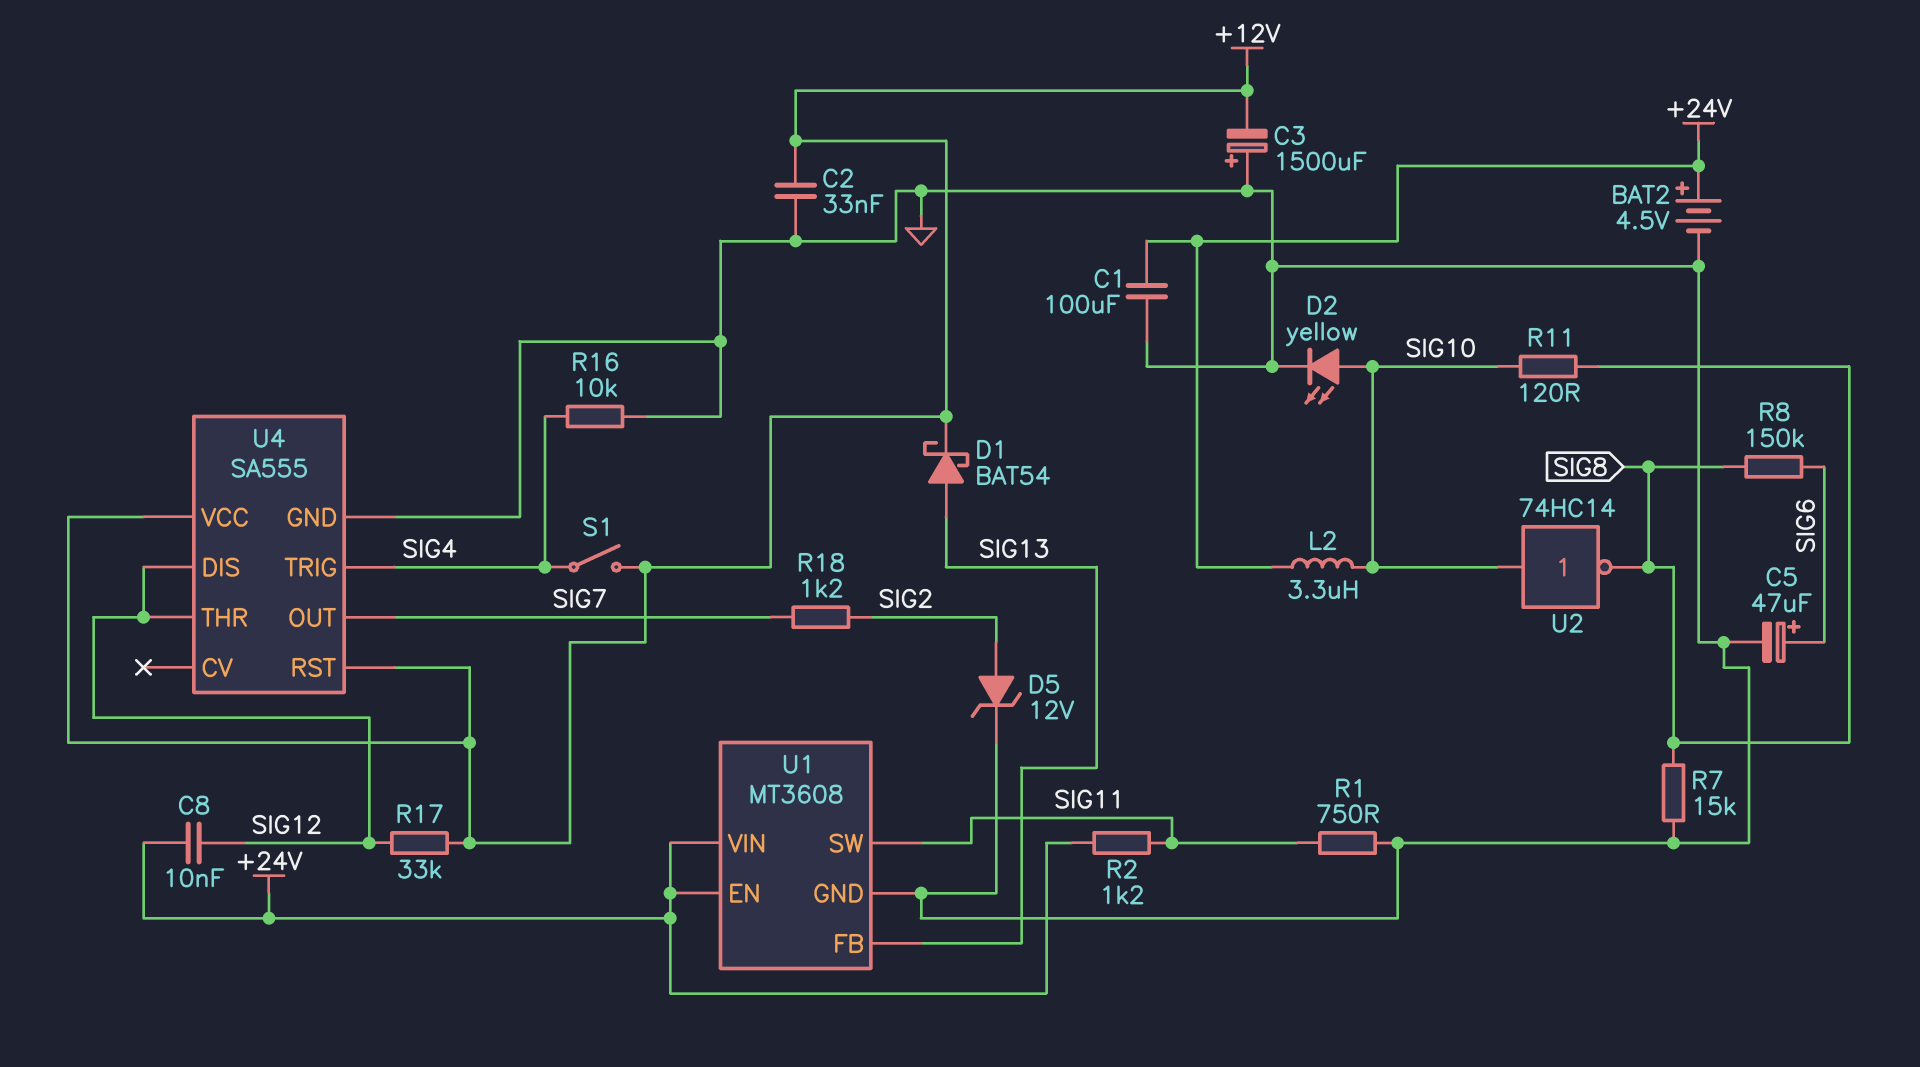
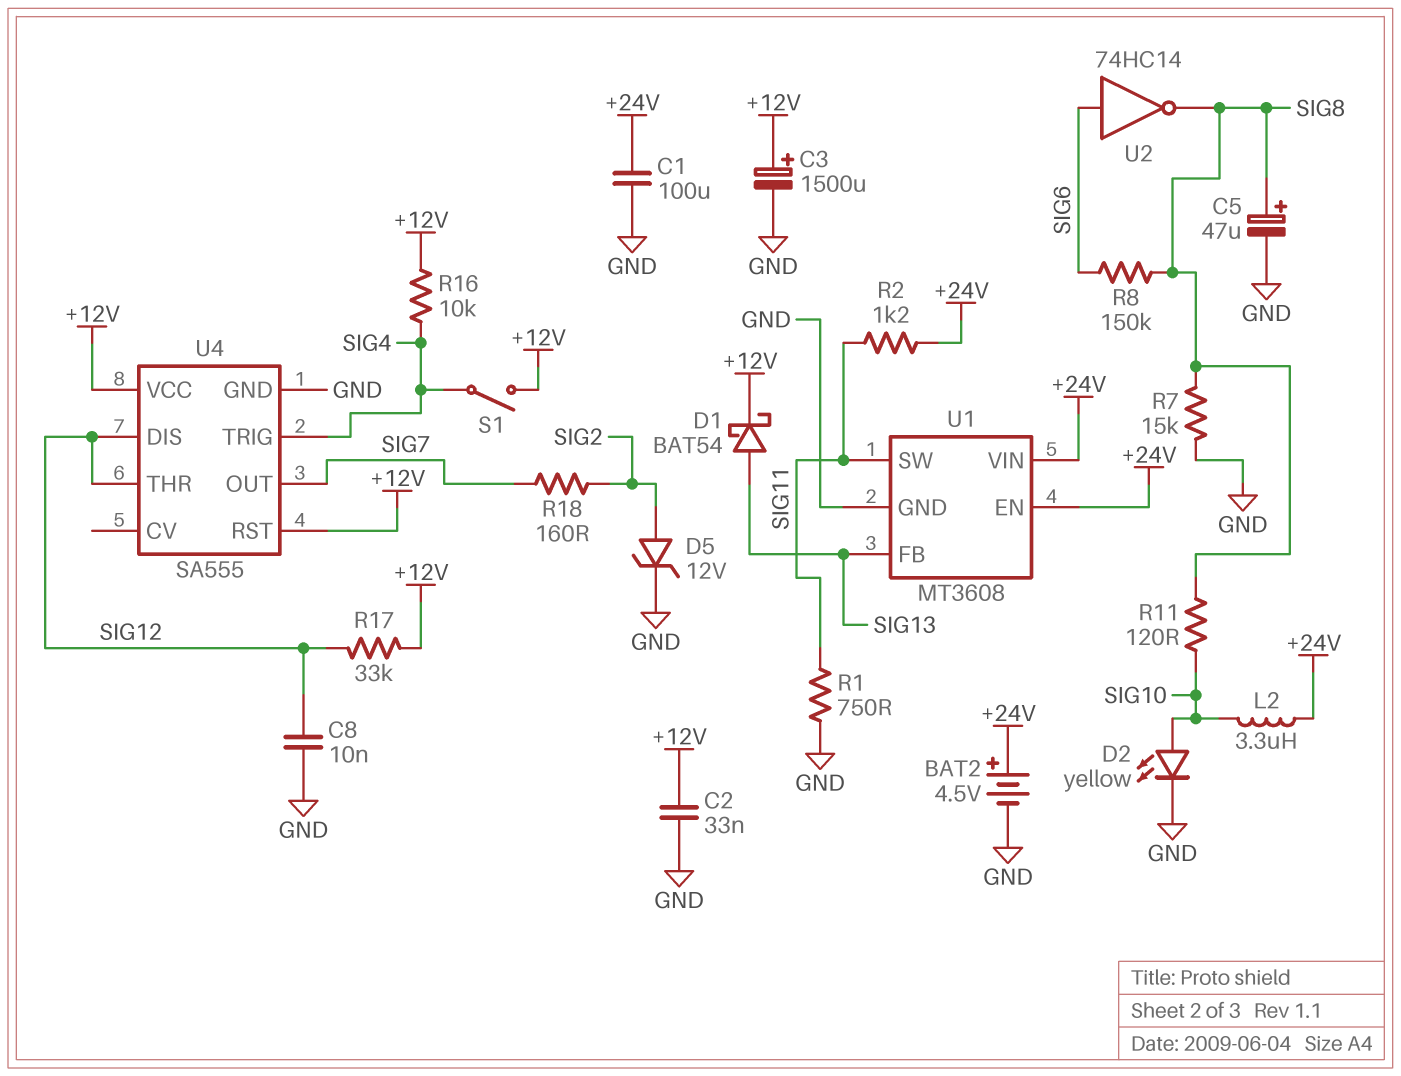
C3: 1500uF (plus GND, minus +12V) -> 1500uF (plus +12V, minus GND)
C5: 47uF (plus SIG6, minus GND) -> 47uF (plus SIG8, minus GND)
C8: 10nF (+24V, SIG12) -> 10nF (GND, SIG12)
R16: 10k (GND, SIG4) -> 10k (+12V, SIG4)
R18: 1.2k (SIG2, SIG7) -> 160 (SIG2, SIG7)
U2: NOT 74HC14 (in SIG10, out SIG8) -> NOT 74HC14 (in SIG6, out SIG8)

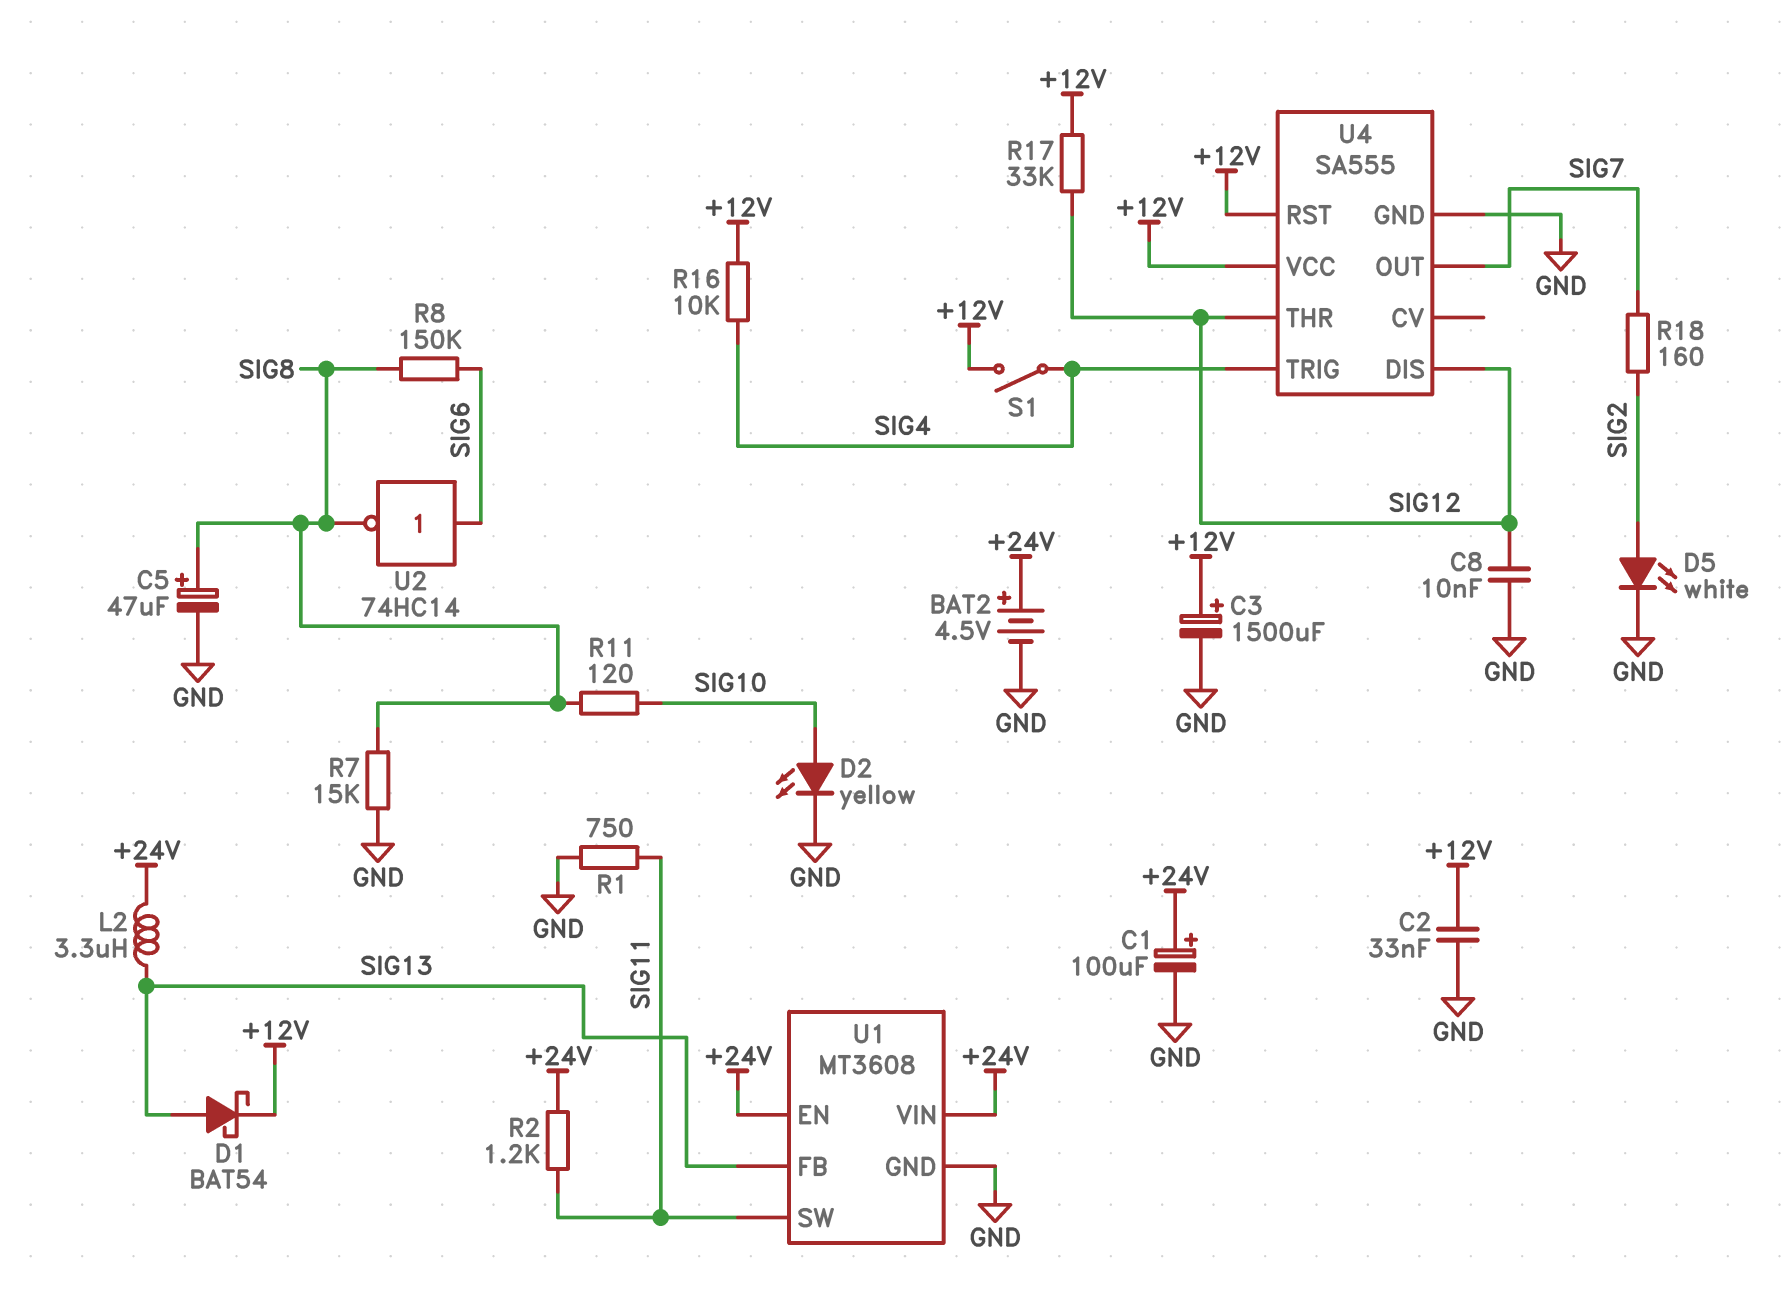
C1: 100uF (+24V, GND) -> 100uF (plus +24V, minus GND)
D5: zener 12V (A SIG2, K GND) -> LED white (A SIG2, K GND)
L2: 3.3uH (+24V, SIG10) -> 3.3uH (+24V, SIG13)

